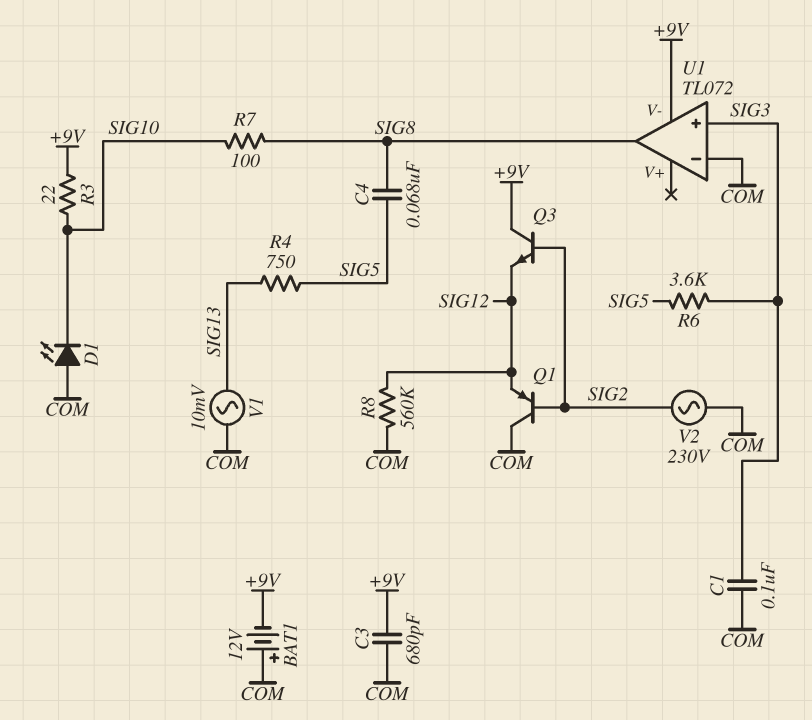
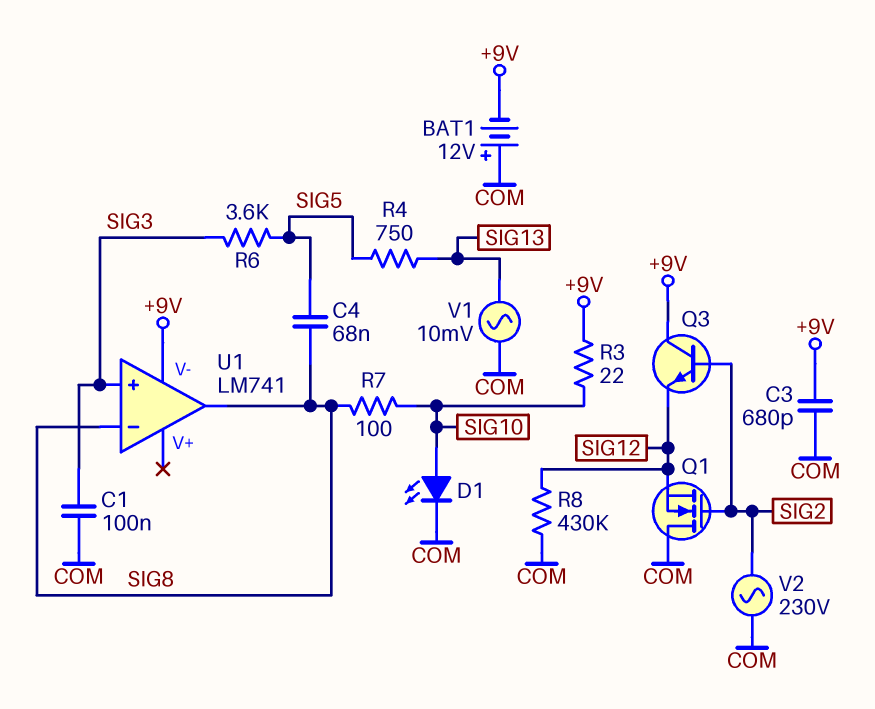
D1: LED (A COM, K SIG10) -> LED (A SIG10, K COM)
Q1: PNP (B SIG2, C COM, E SIG12) -> NMOS (G SIG2, D COM, S SIG12)
R8: 560k (COM, SIG12) -> 430k (COM, SIG12)
U1: TL072 -> LM741
U1 pin in-: COM -> SIG8

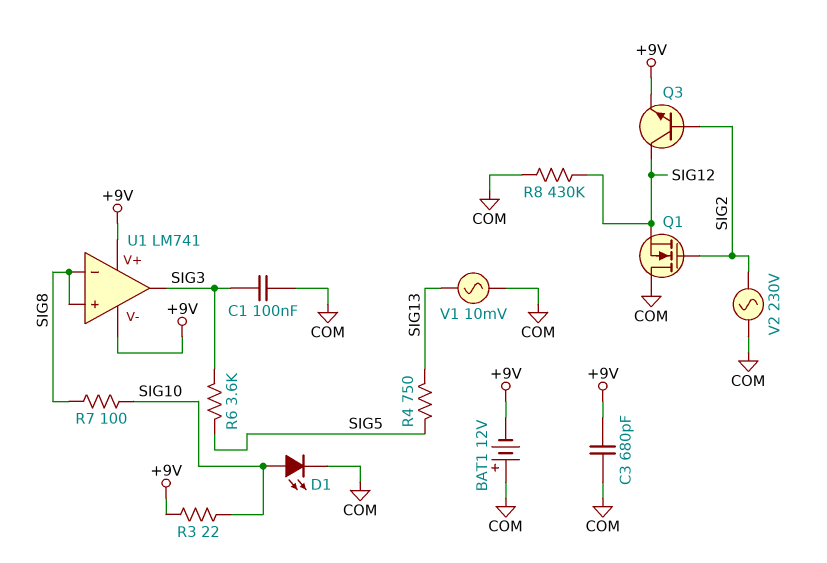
C4: 68nF (SIG5, SIG8) -> none
Q3: NPN (B SIG2, C +9V, E SIG12) -> NPN (B SIG2, C SIG12, E +9V)
U1 pin V+: none -> +9V
U1 pin in+: SIG3 -> SIG8
U1 pin out: SIG8 -> SIG3

